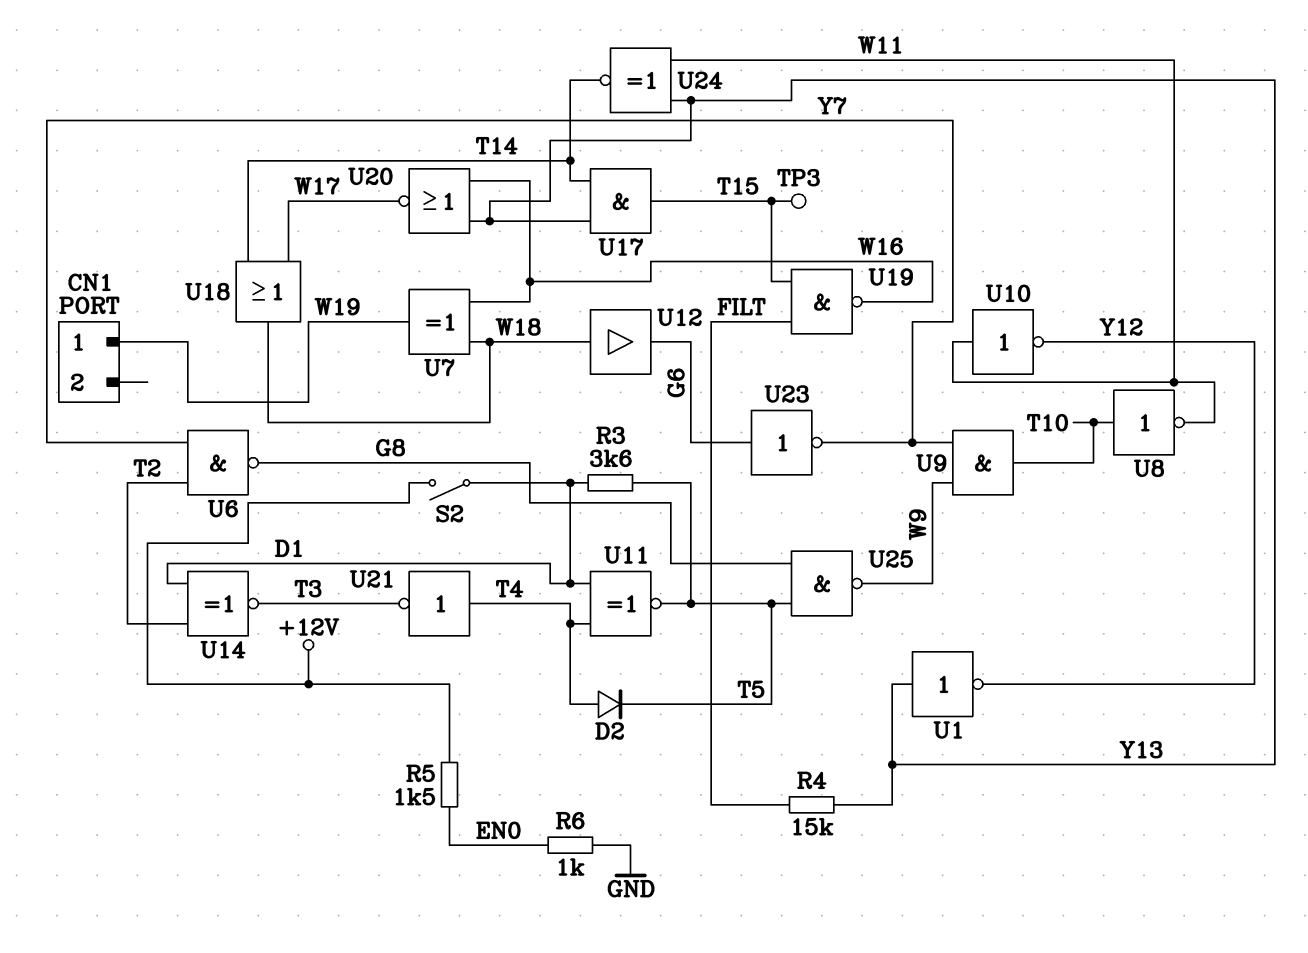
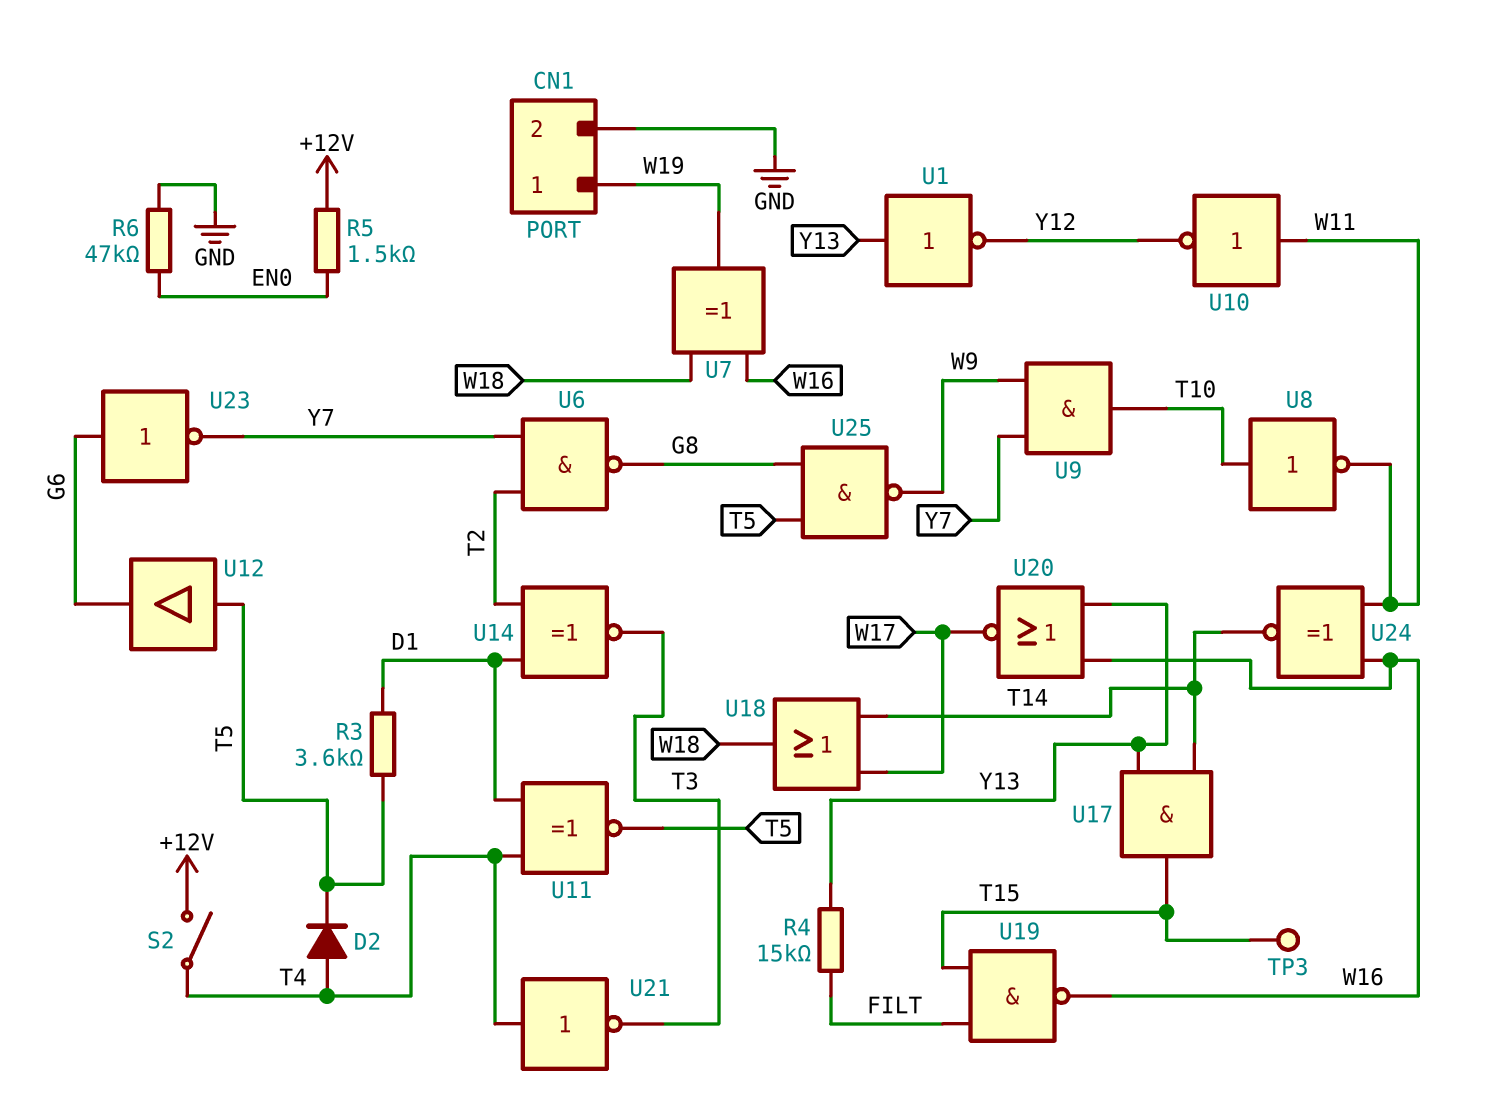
CN1 pin 2: none -> GND
R6: 1k (EN0, GND) -> 47k (EN0, GND)
S2: switch (+12V, D1) -> switch (+12V, T4)
U12: buffer (in W18, out G6) -> buffer (in T5, out G6)
U24: XNOR (in W11, in Y13, out T14) -> XNOR (in W11, in W16, out T14)

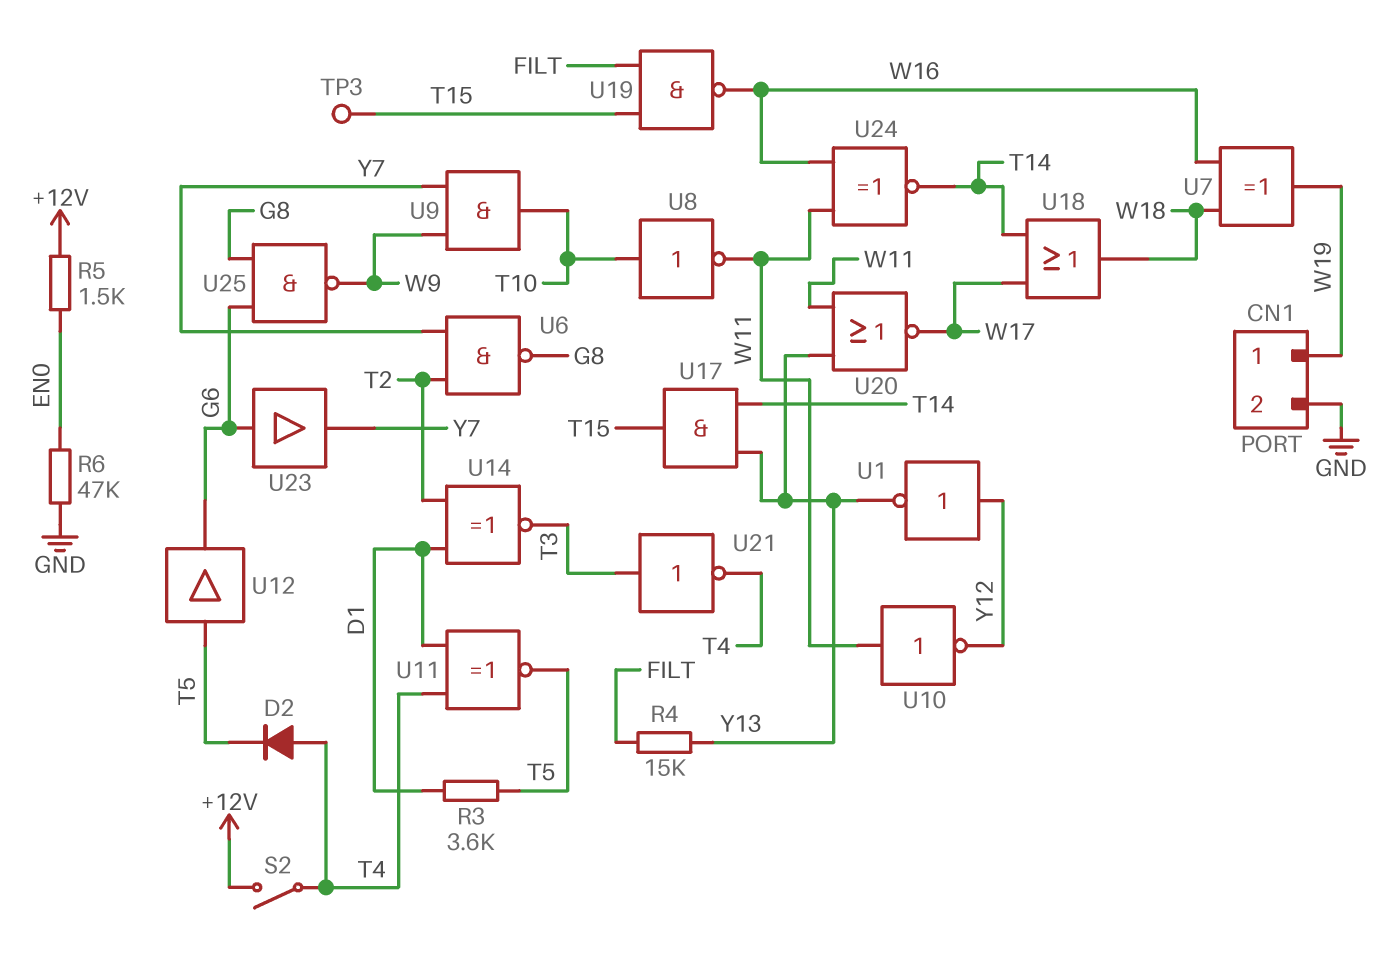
U1: NOT (in Y13, out Y12) -> NOT (in Y12, out Y13)
U20: NOR (in W16, in Y13, out W17) -> NOR (in W11, in Y13, out W17)
U21: NOT (in T4, out T3) -> NOT (in T3, out T4)
U23: NOT (in G6, out Y7) -> buffer (in G6, out Y7)
U25: NAND (in G8, in T5, out W9) -> NAND (in G6, in G8, out W9)

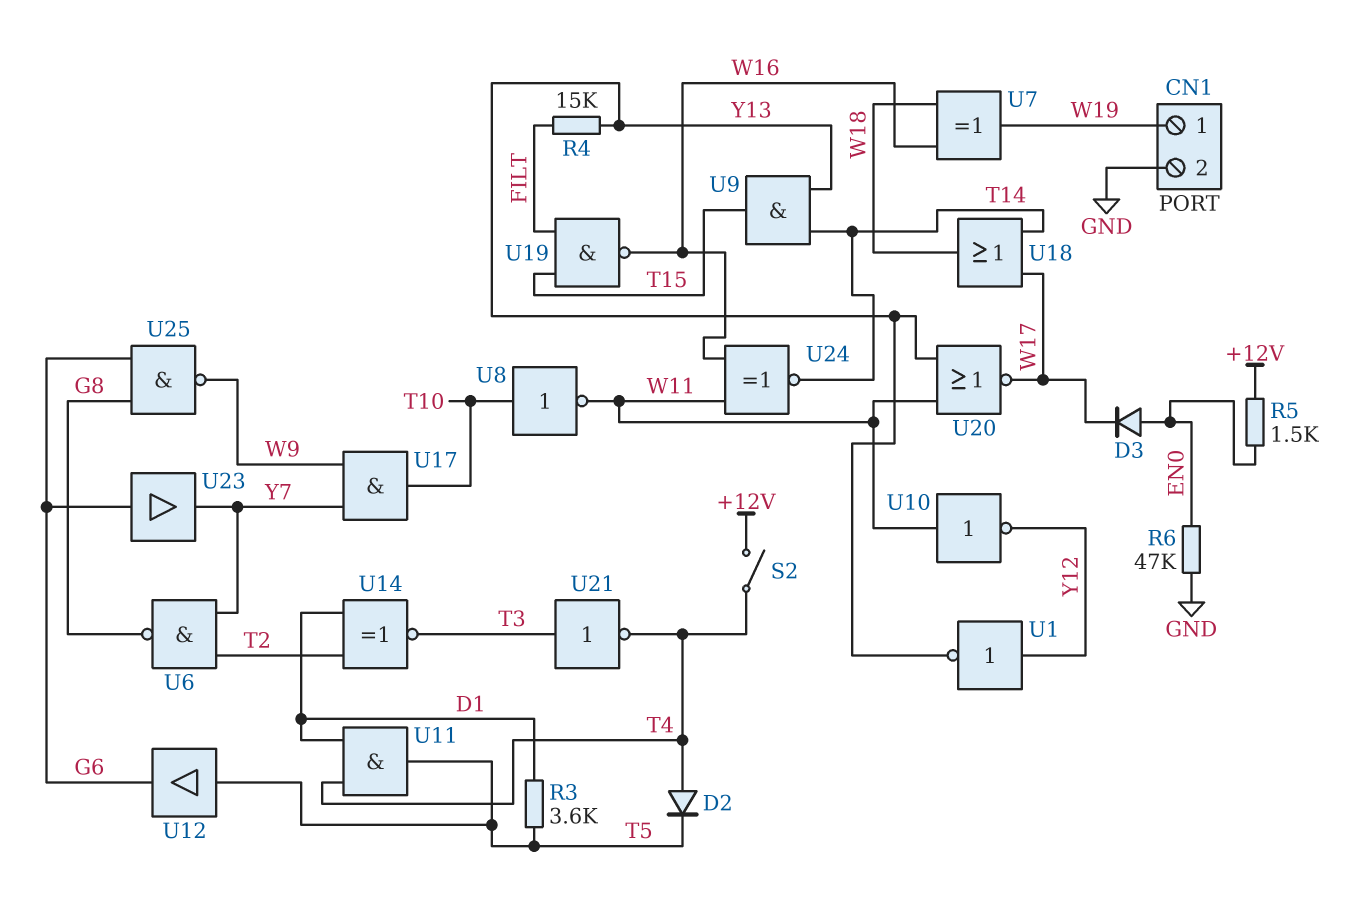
D3: none -> diode (A EN0, K W17)
TP3: test point (T15) -> none
U9: AND (in W9, in Y7, out T10) -> AND (in T14, in Y13, out T15)
U11: XNOR (in D1, in T4, out T5) -> AND (in D1, in T4, out T5)
U17: AND (in T14, in Y13, out T15) -> AND (in W9, in Y7, out T10)

